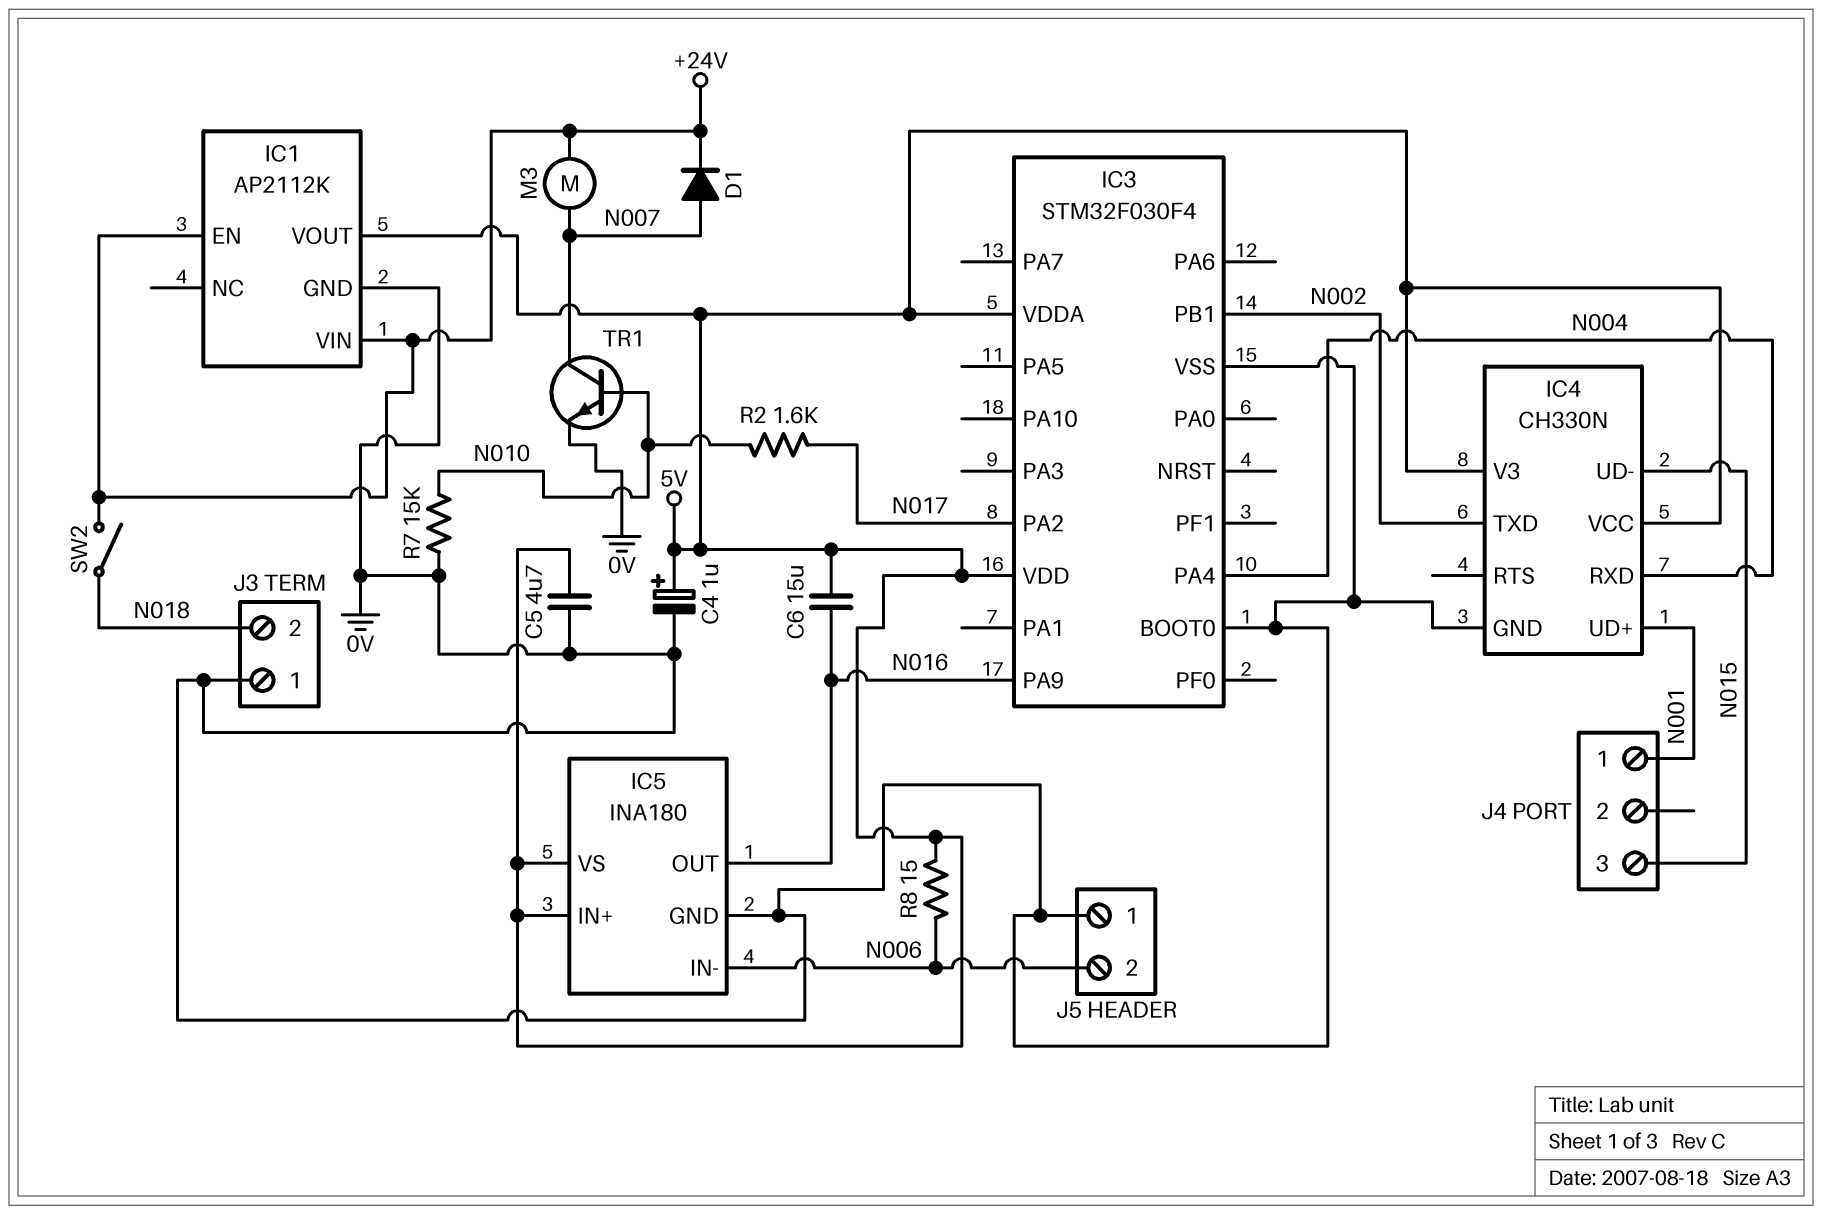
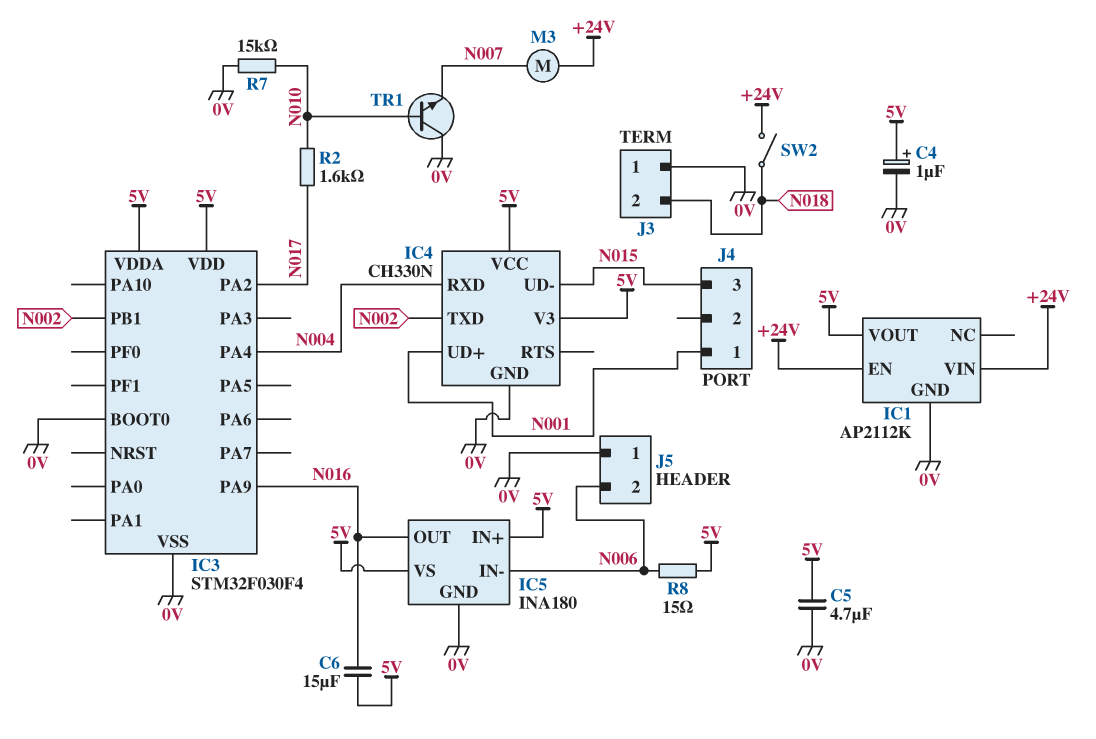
D1: diode (A N007, K +24V) -> none
TR1: NPN (B N010, C N007, E 0V) -> NPN (B N010, C 0V, E N007)

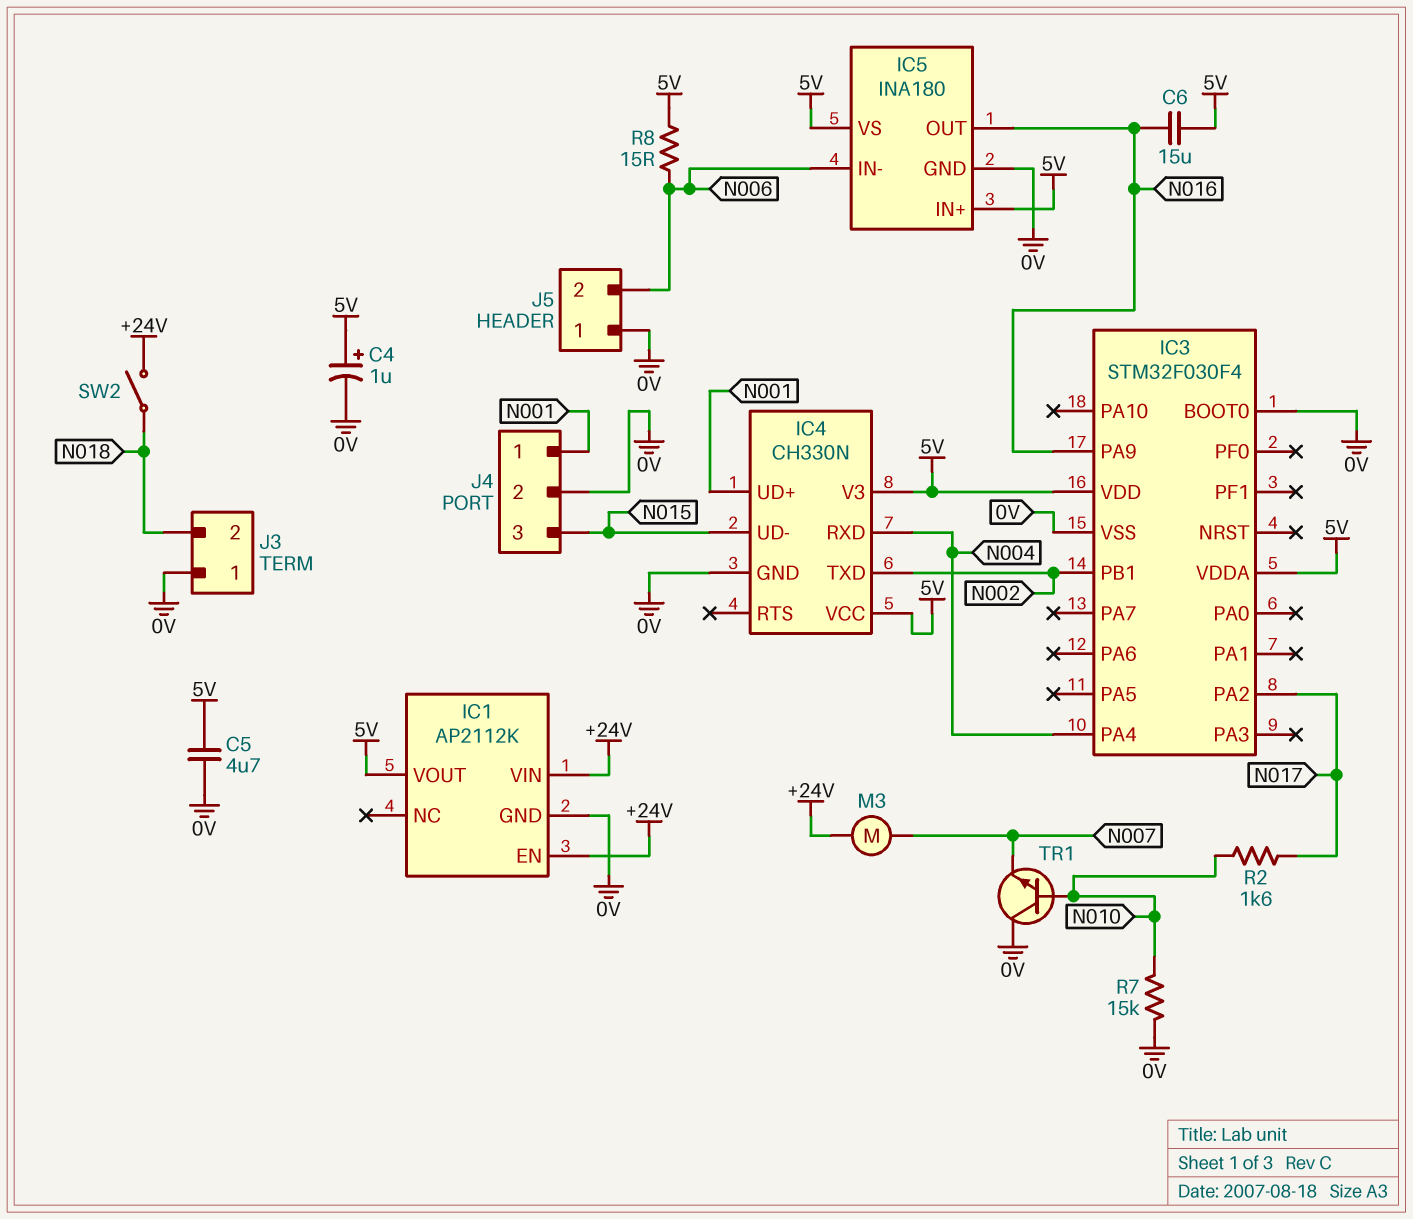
J4 pin 2: none -> 0V

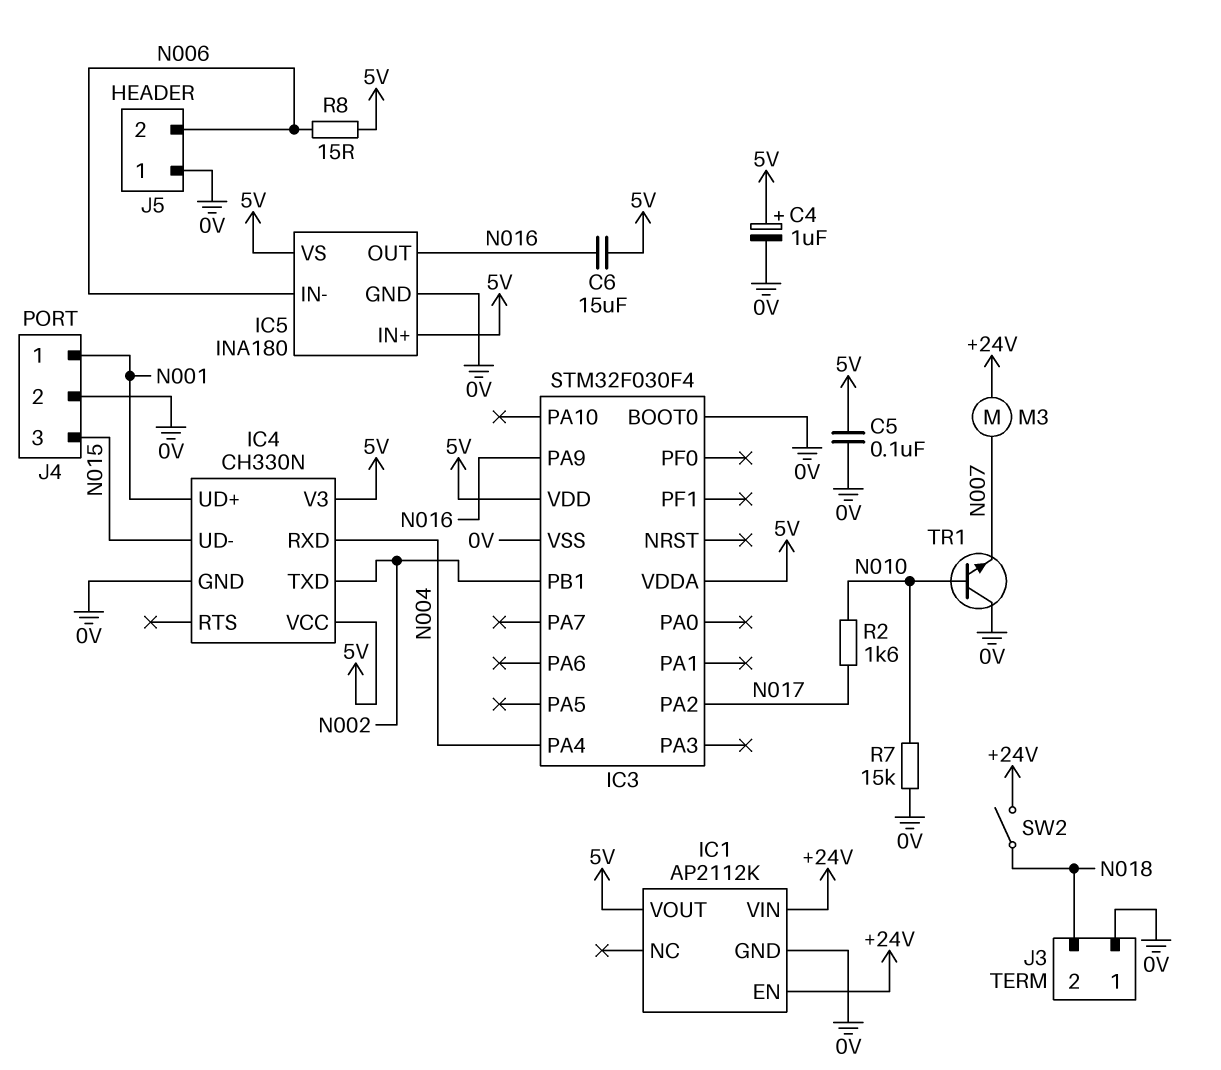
C5: 4.7uF (0V, 5V) -> 100nF (0V, 5V)

